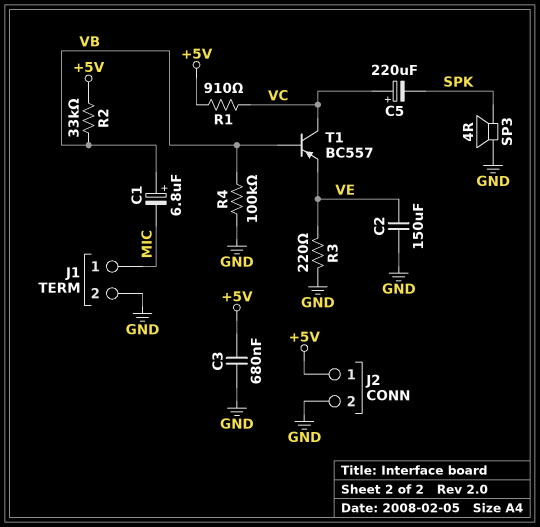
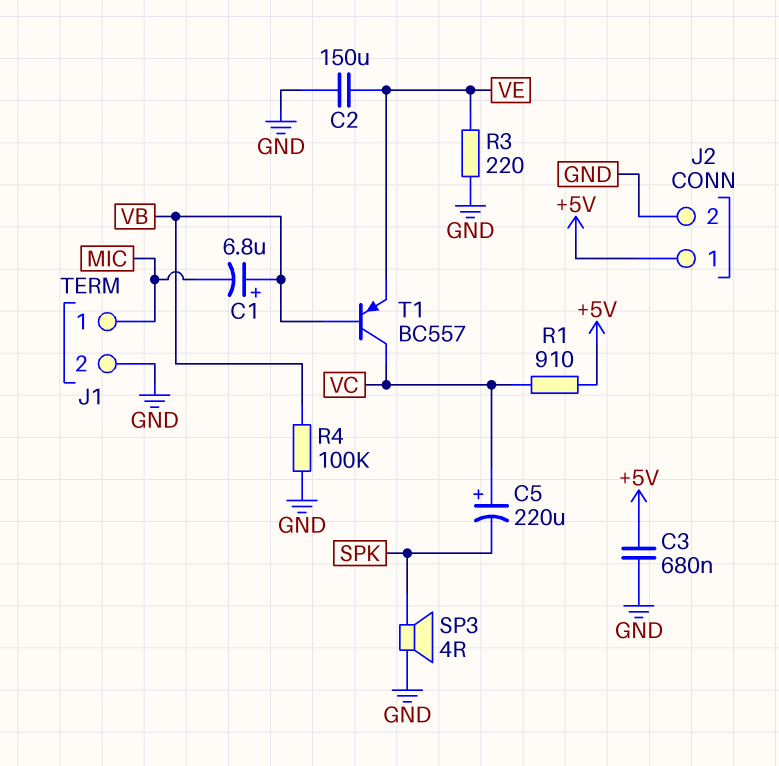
R2: 33k (+5V, VB) -> none

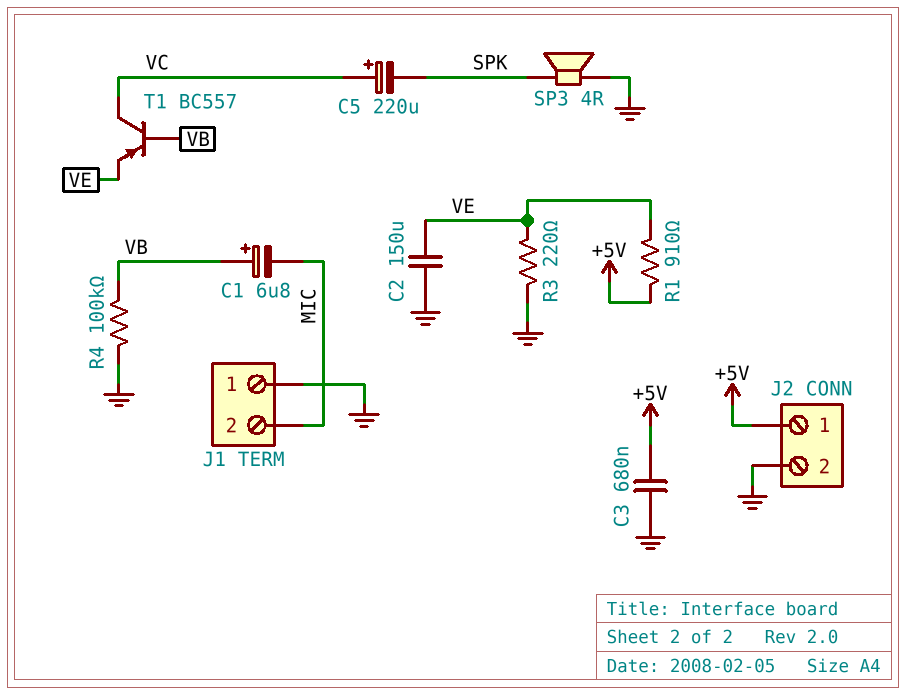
J1 pin 1: MIC -> GND
J1 pin 2: GND -> MIC
R1: 910 (+5V, VC) -> 910 (+5V, VE)

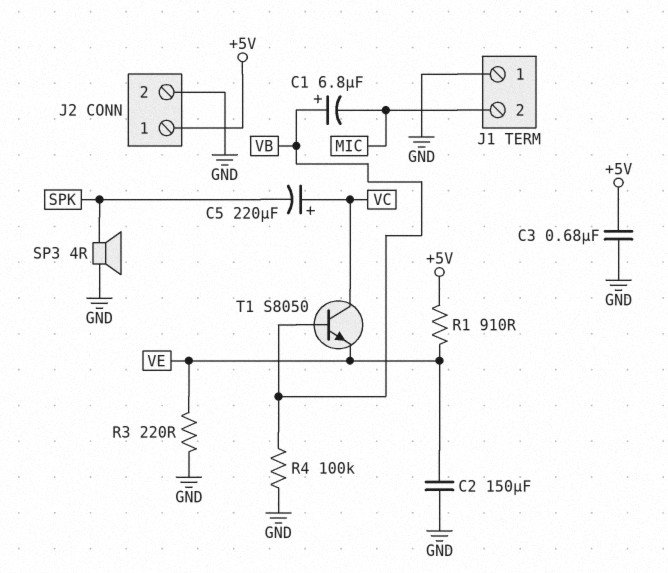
T1: PNP BC557 (B VB, C VC, E VE) -> NPN S8050 (B VB, C VC, E VE)

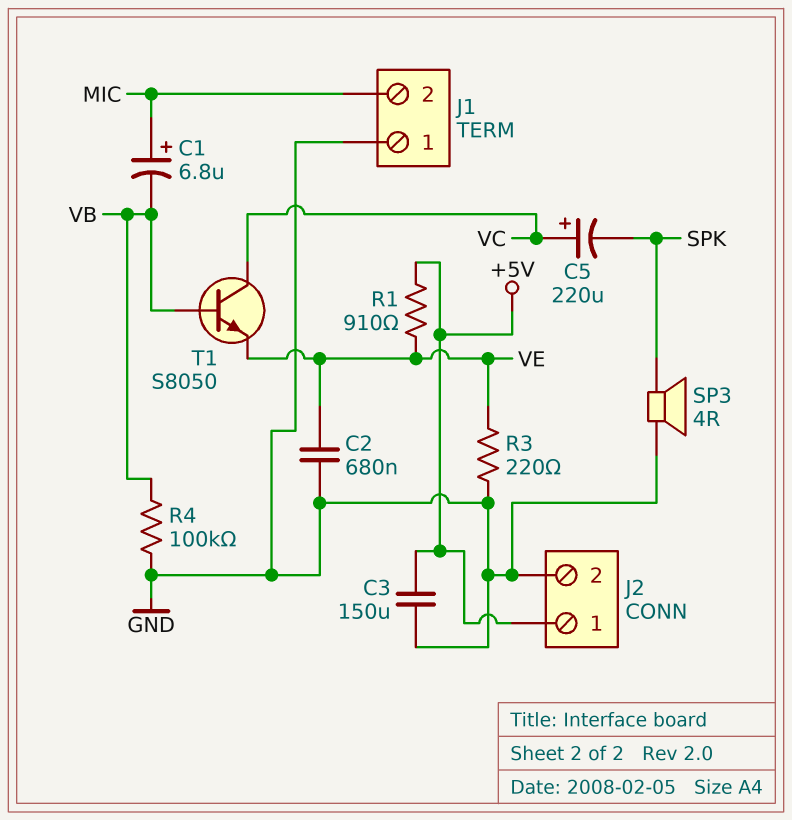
C1: 6.8uF (plus VB, minus MIC) -> 6.8uF (plus MIC, minus VB)
C2: 150uF (GND, VE) -> 680nF (GND, VE)
C3: 680nF (+5V, GND) -> 150uF (+5V, GND)

